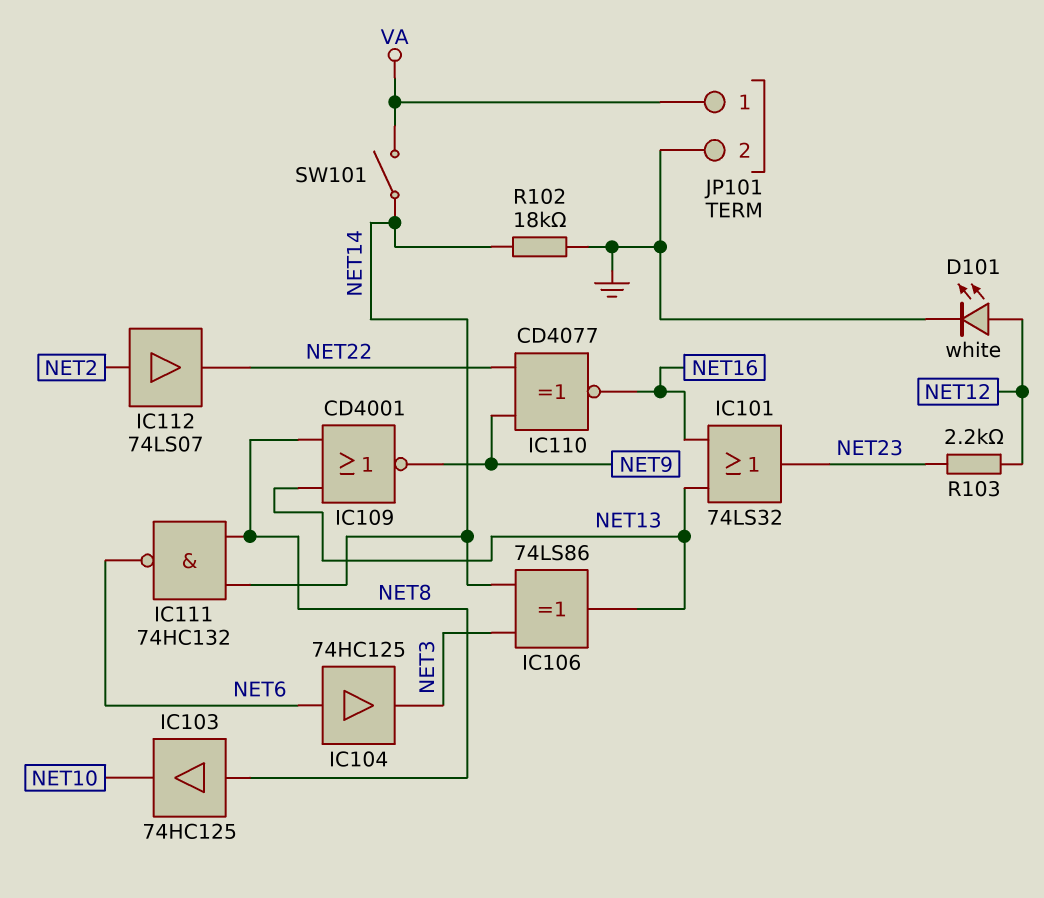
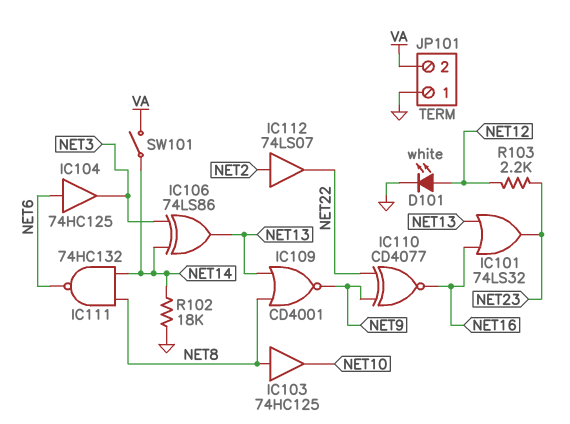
JP101 pin 1: VA -> GND
JP101 pin 2: GND -> VA

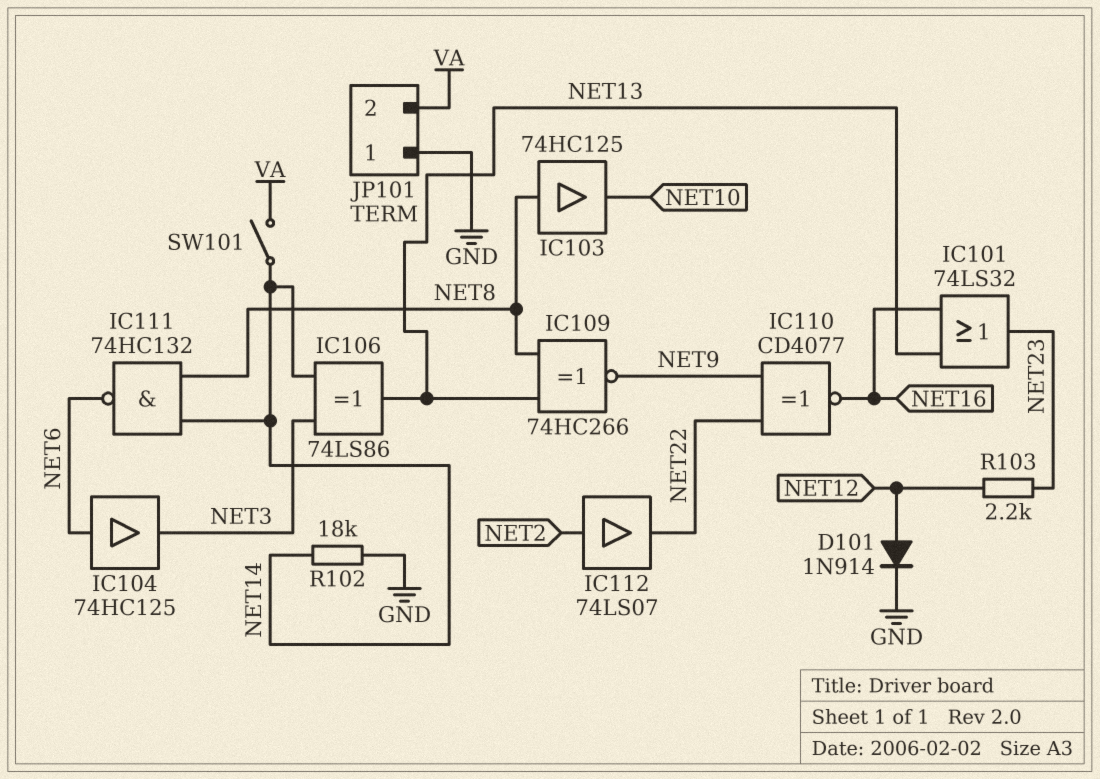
D101: LED white (A NET12, K GND) -> diode 1N914 (A NET12, K GND)
IC109: NOR CD4001 (in NET8, in NET13, out NET9) -> XNOR 74HC266 (in NET8, in NET13, out NET9)

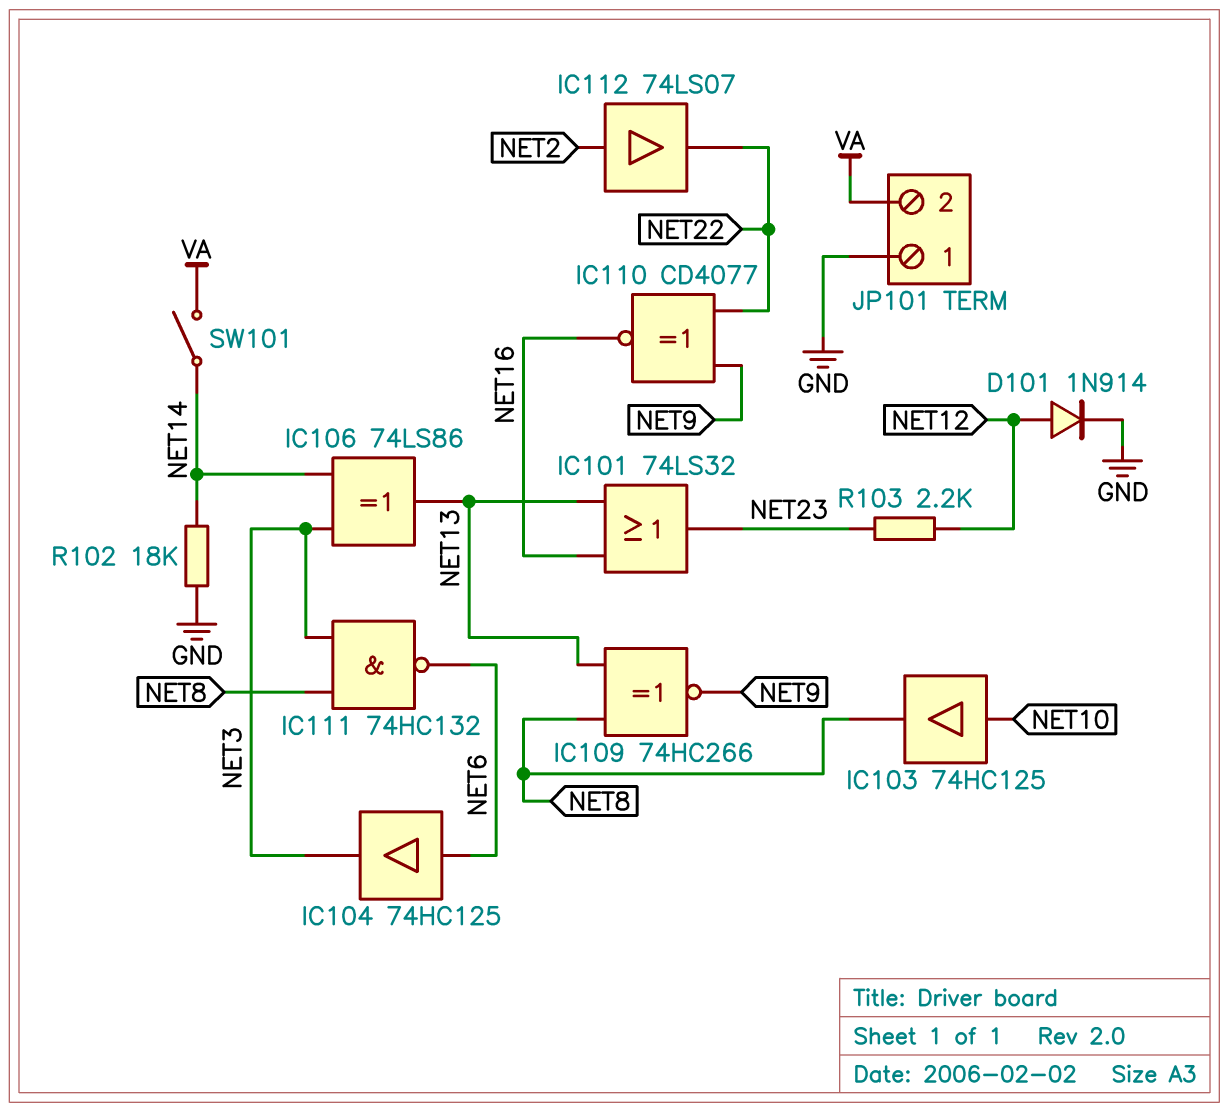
IC103: buffer 74HC125 (in NET8, out NET10) -> buffer 74HC125 (in NET10, out NET8)
IC111: NAND 74HC132 (in NET8, in NET14, out NET6) -> NAND 74HC132 (in NET3, in NET8, out NET6)

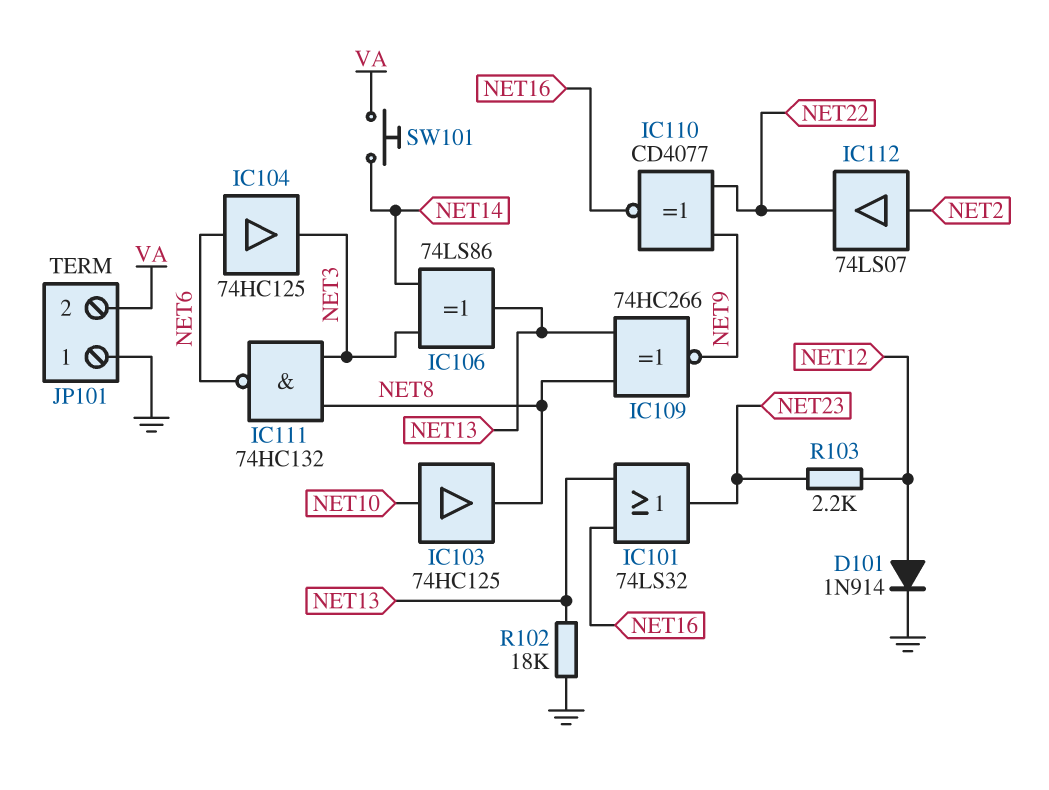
R102: 18k (GND, NET14) -> 18k (GND, NET13)
SW101: switch (NET14, VA) -> button (NET14, VA)

